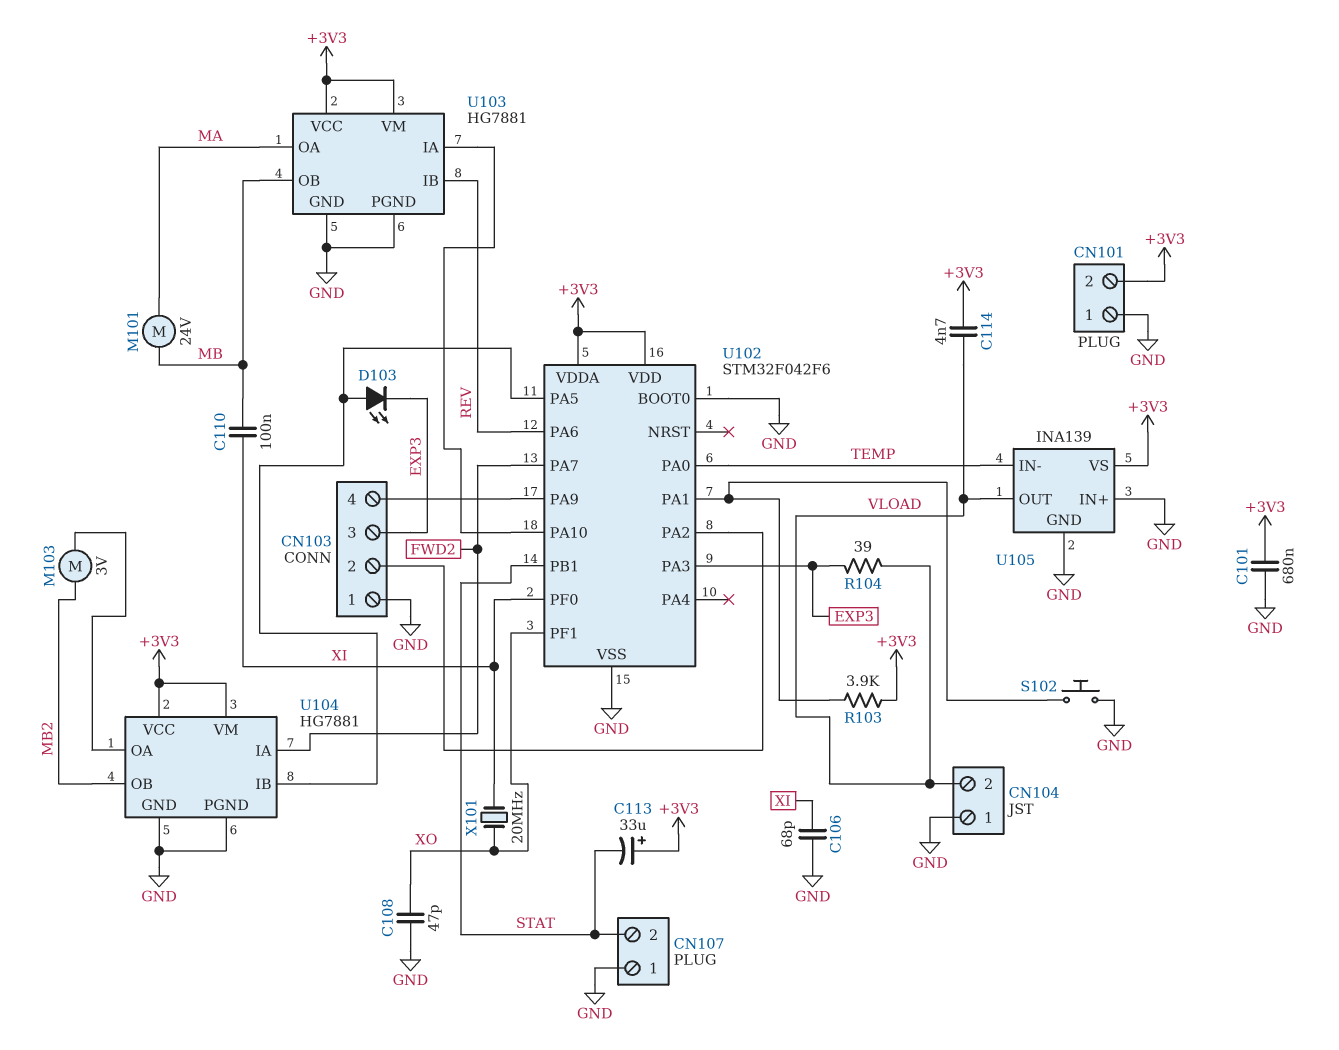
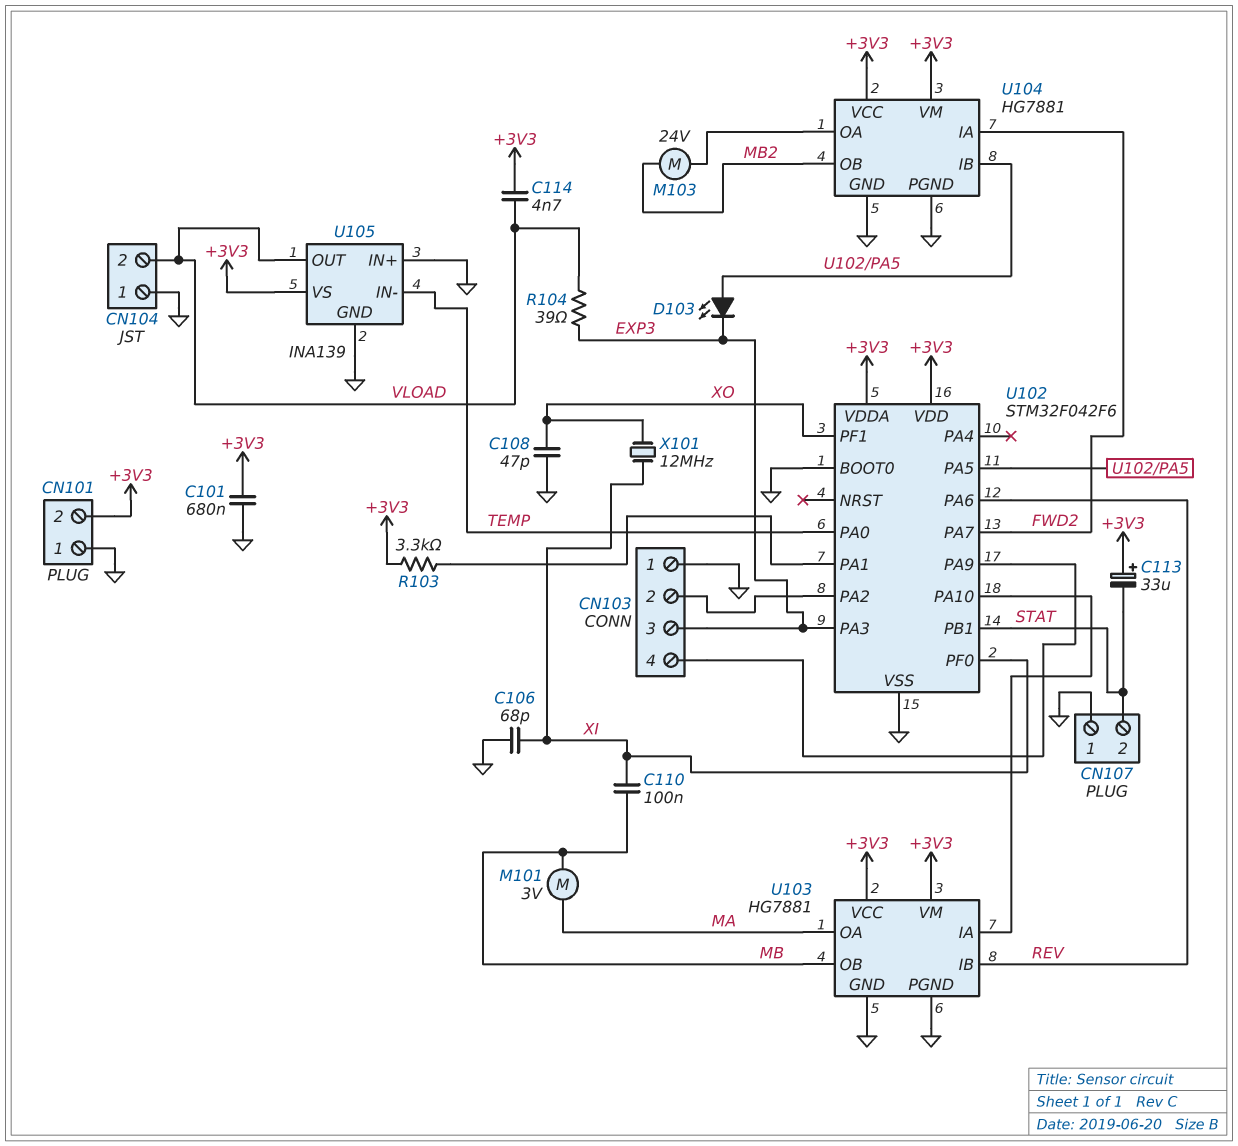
M101: motor 24V (MA, MB) -> motor 3V (MA, MB)
M103: motor 3V (MB2, U104/OA) -> motor 24V (MB2, U104/OA)
R103: 3.9k (+3V3, U102/PA1) -> 3.3k (+3V3, U102/PA1)
S102: button (GND, U102/PA1) -> none
X101: 20MHz (XI, XO) -> 12MHz (XI, XO)

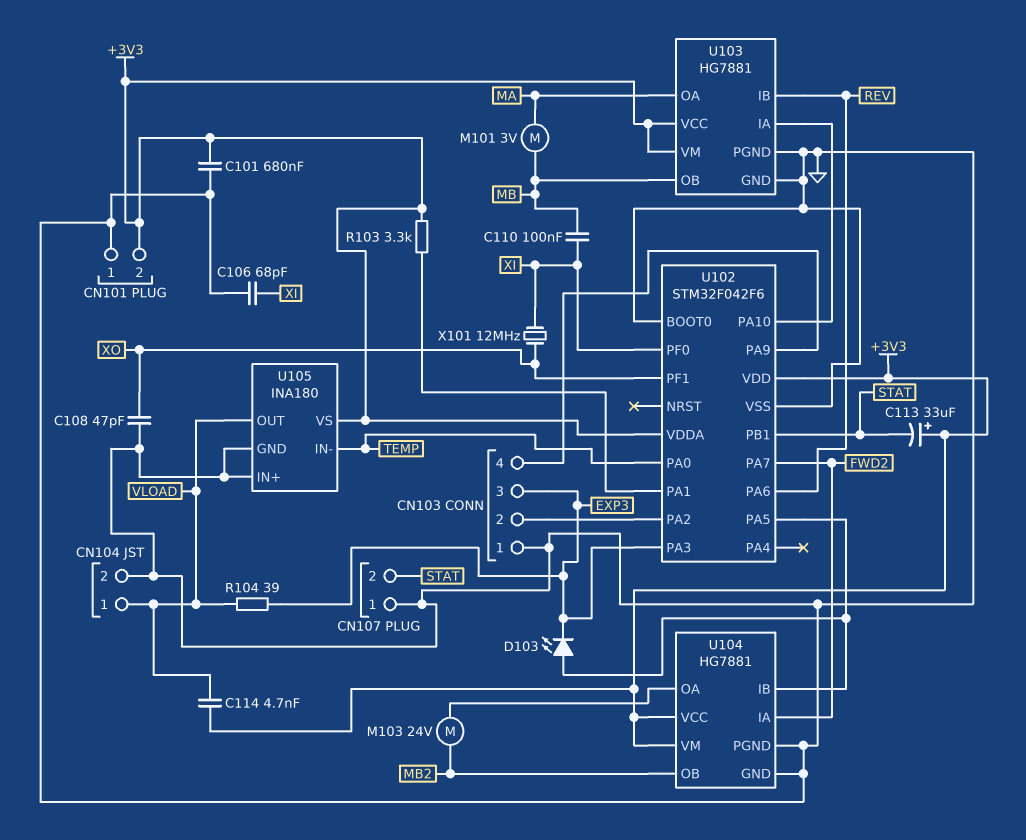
CN104 pin 1: GND -> VLOAD
CN104 pin 2: VLOAD -> GND
U105: INA139 -> INA180

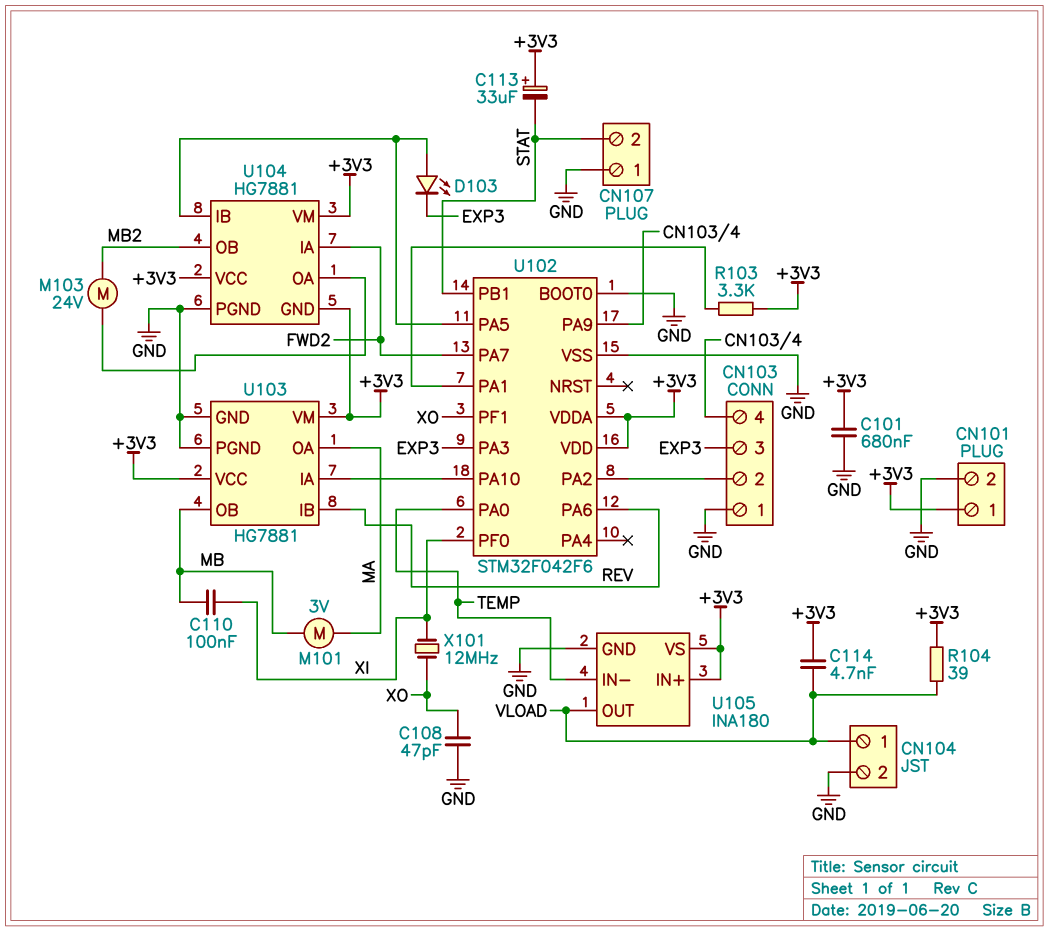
C106: 68pF (GND, XI) -> none
CN101 pin 1: GND -> +3V3
CN101 pin 2: +3V3 -> GND
R104: 39 (EXP3, VLOAD) -> 39 (+3V3, VLOAD)
U104 pin GND: GND -> +3V3
U105 pin IN+: GND -> +3V3

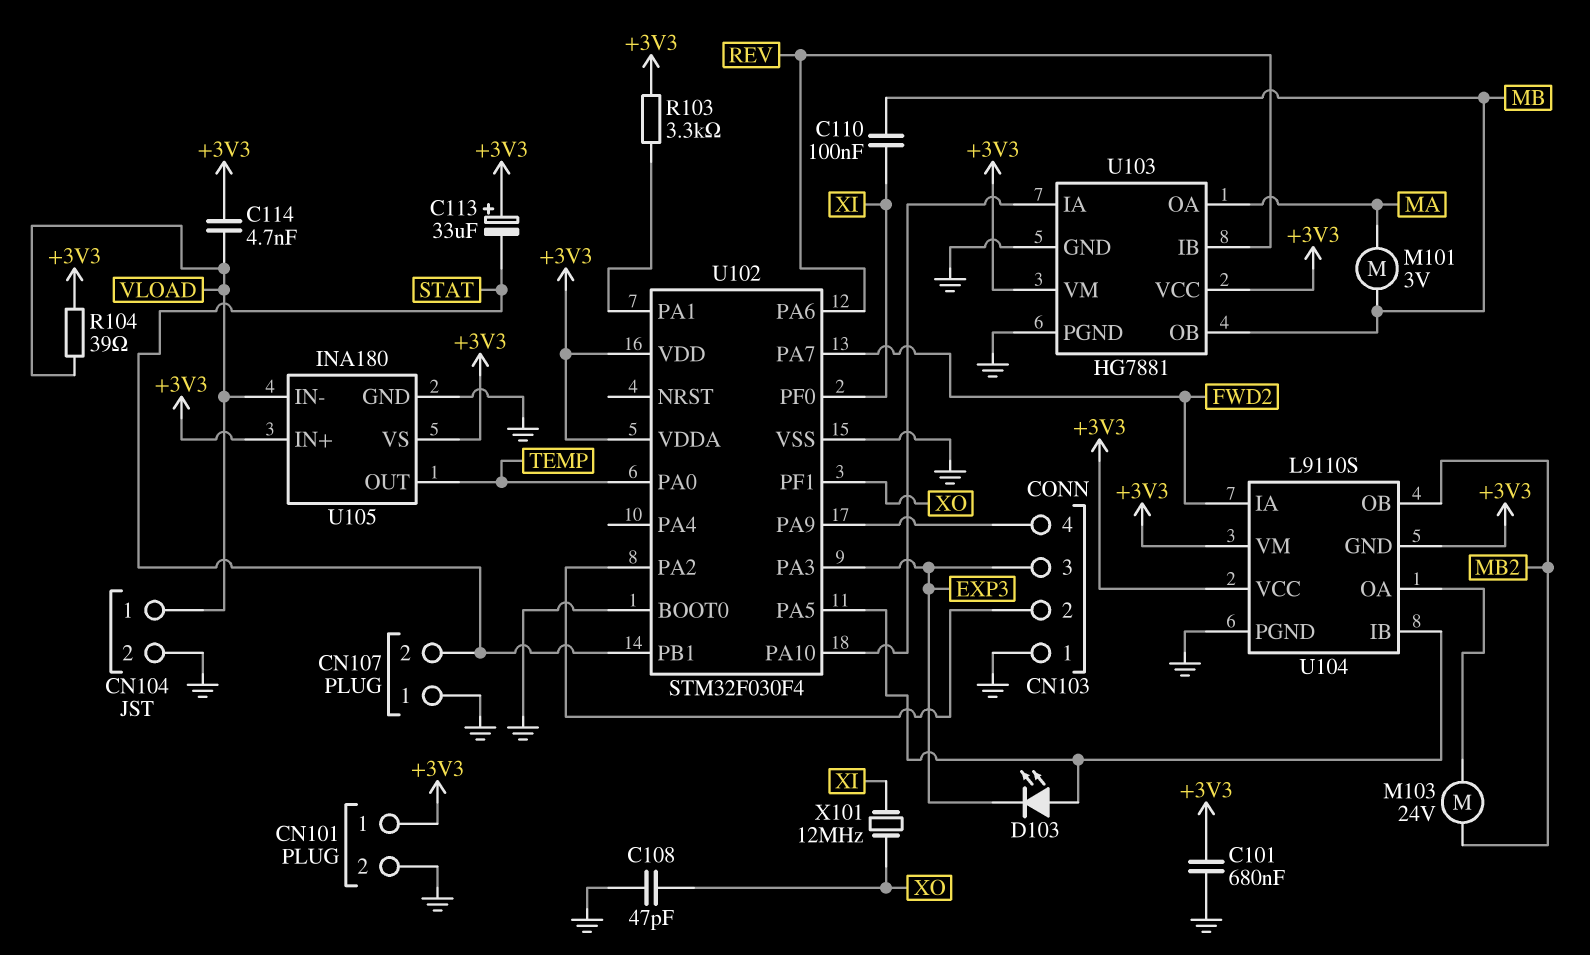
U102: STM32F042F6 -> STM32F030F4
U104: HG7881 -> L9110S
U105 pin IN-: TEMP -> VLOAD
U105 pin OUT: VLOAD -> TEMP

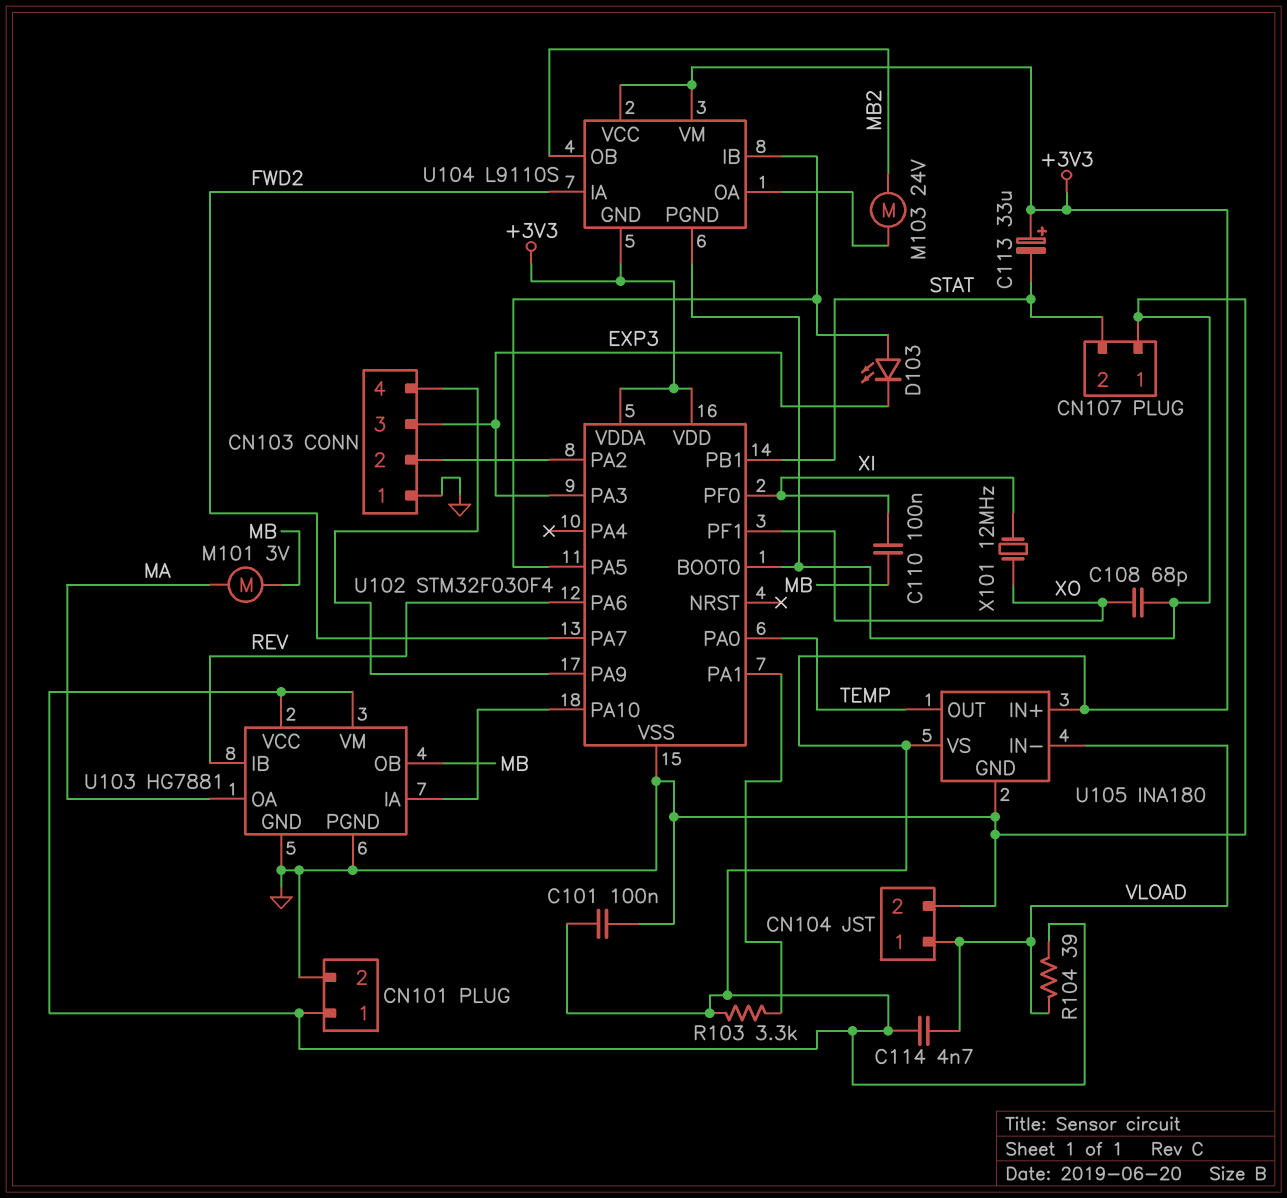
C101: 680nF (+3V3, GND) -> 100nF (+3V3, GND)
C108: 47pF (GND, XO) -> 68pF (GND, XO)

